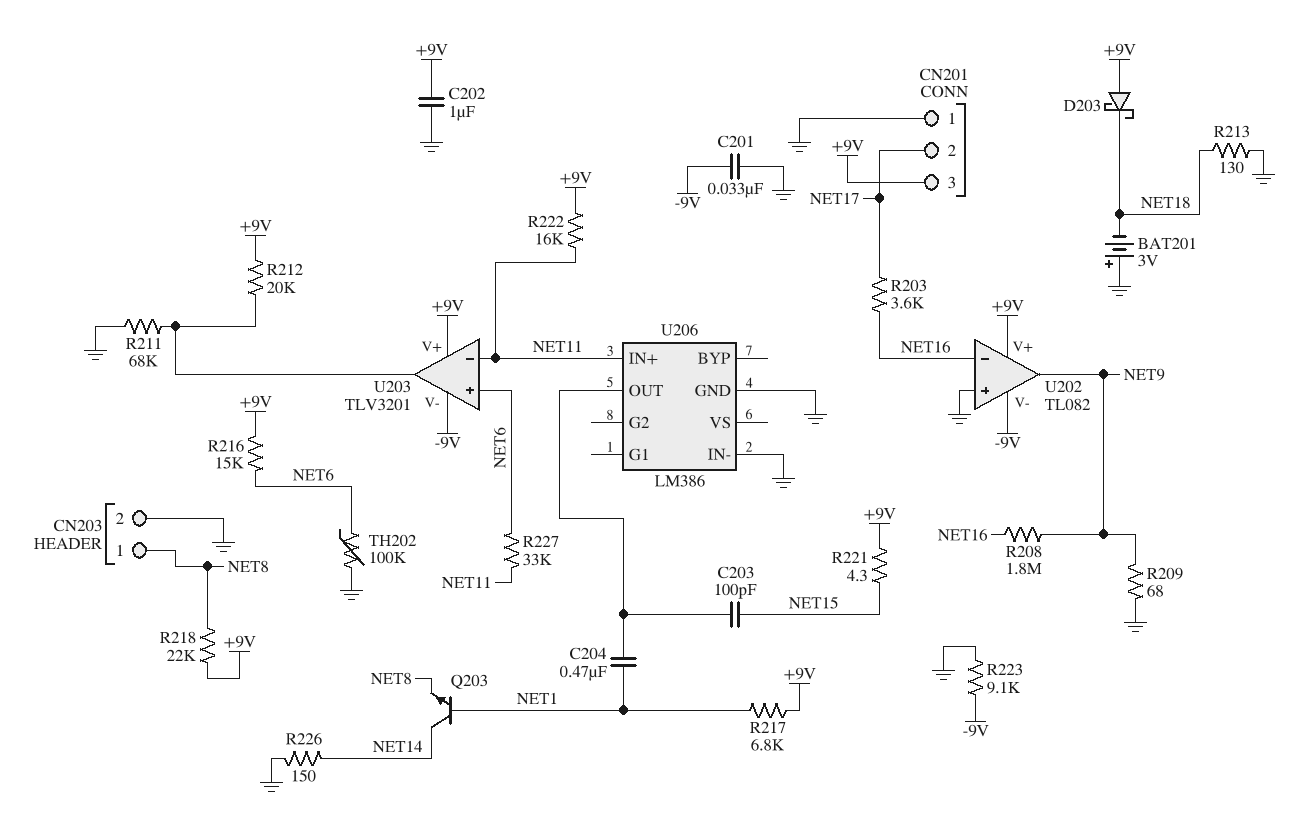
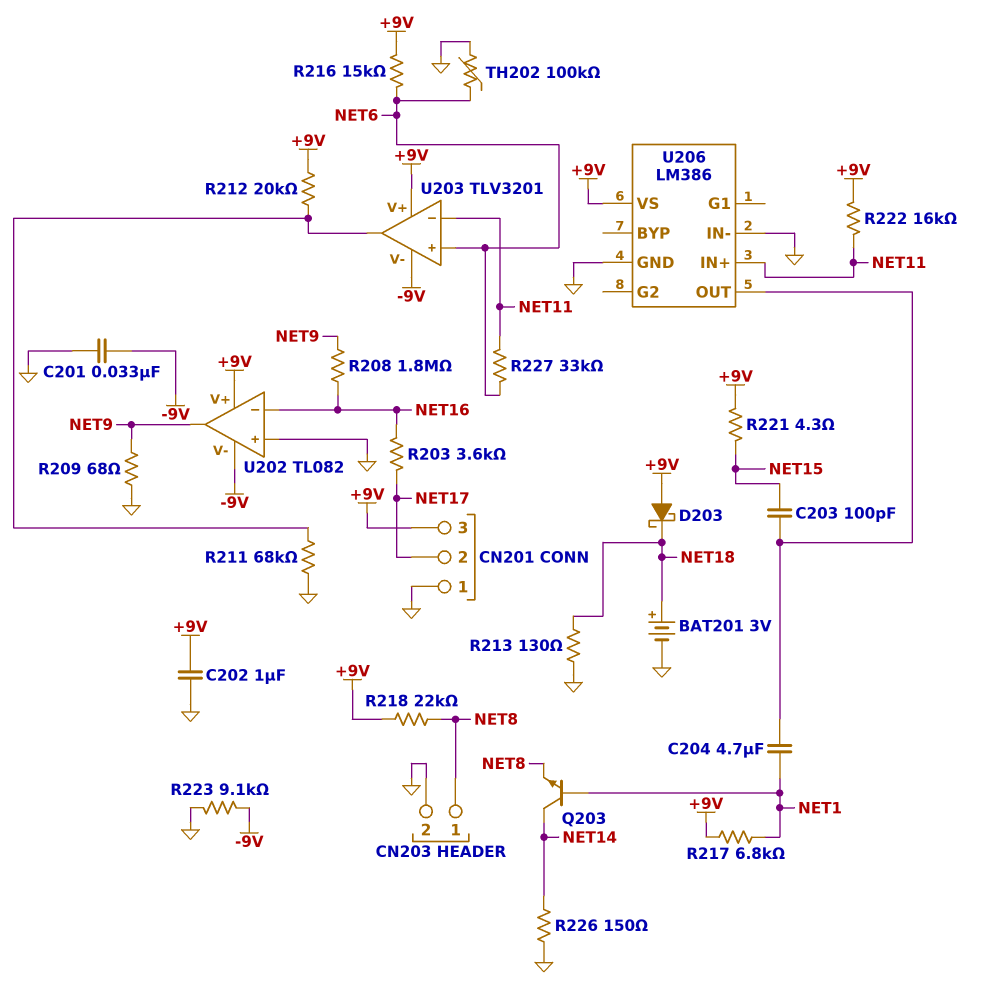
BAT201: 3V (plus GND, minus NET18) -> 3V (plus NET18, minus GND)
C204: 470nF (NET1, U206/OUT) -> 4.7uF (NET1, U206/OUT)
U206 pin VS: none -> +9V

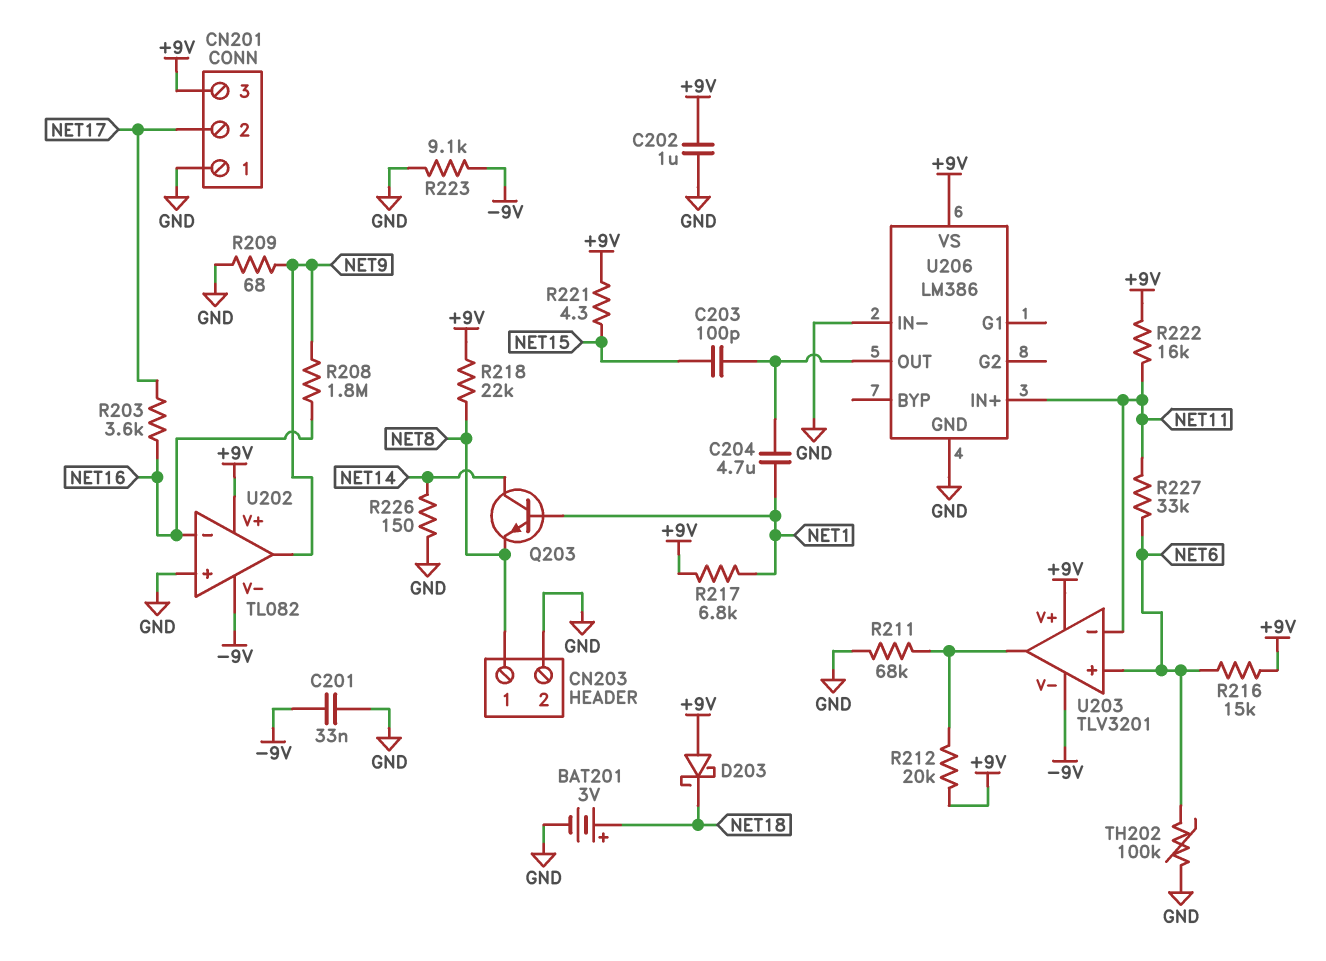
R213: 130 (GND, NET18) -> none

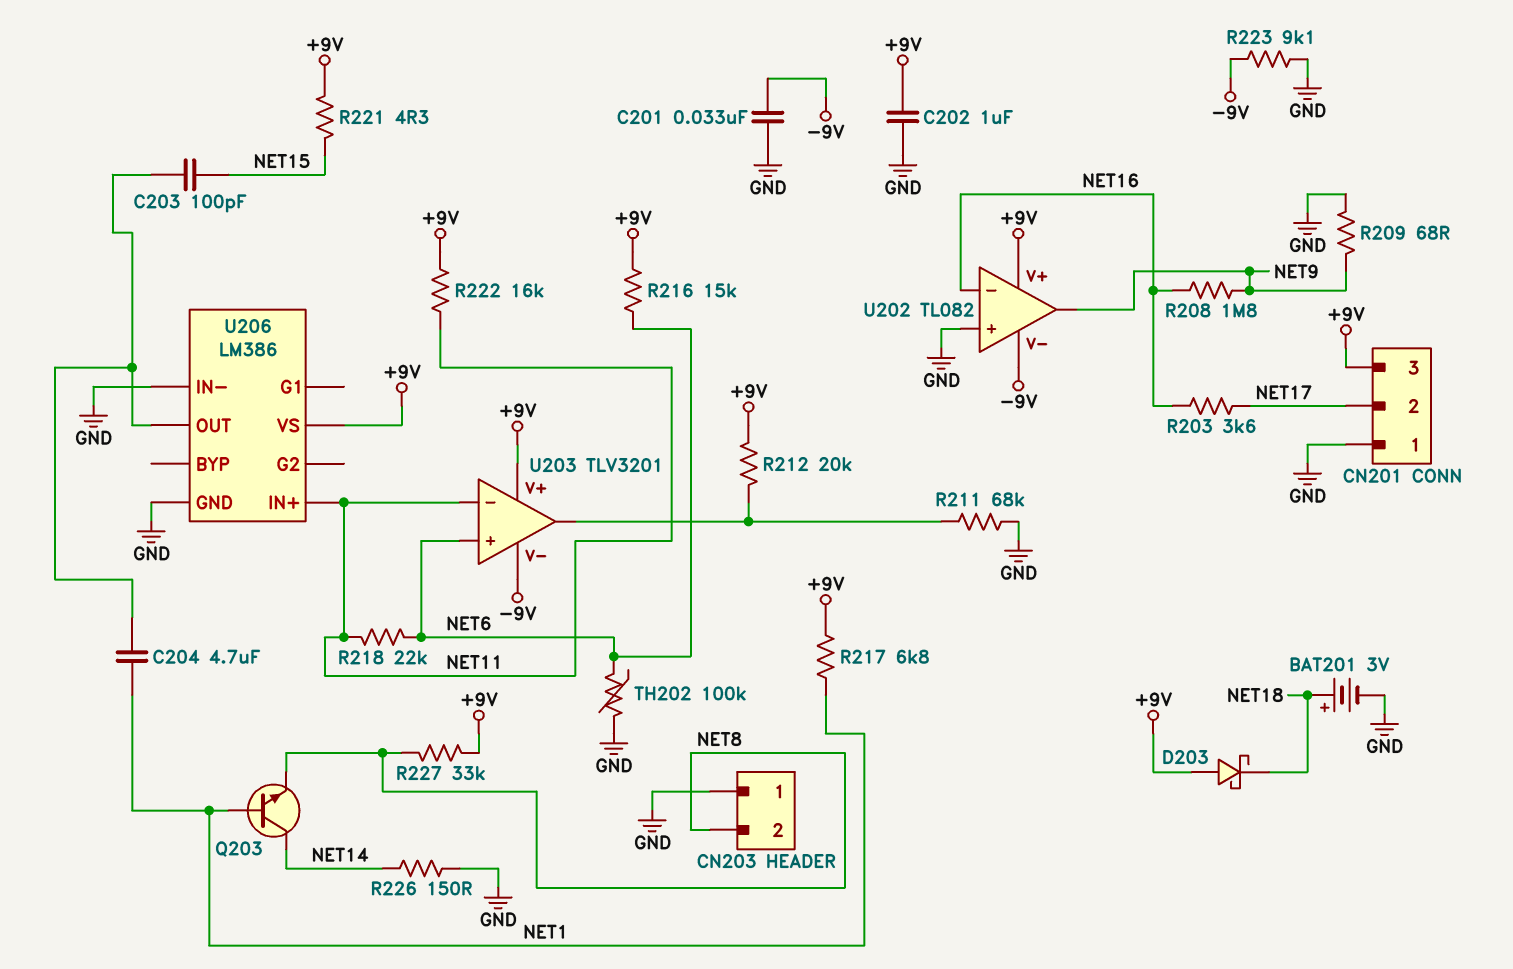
CN203 pin 1: NET8 -> GND
CN203 pin 2: GND -> NET8
R218: 22k (+9V, NET8) -> 22k (NET6, NET11)
R227: 33k (NET6, NET11) -> 33k (+9V, NET8)

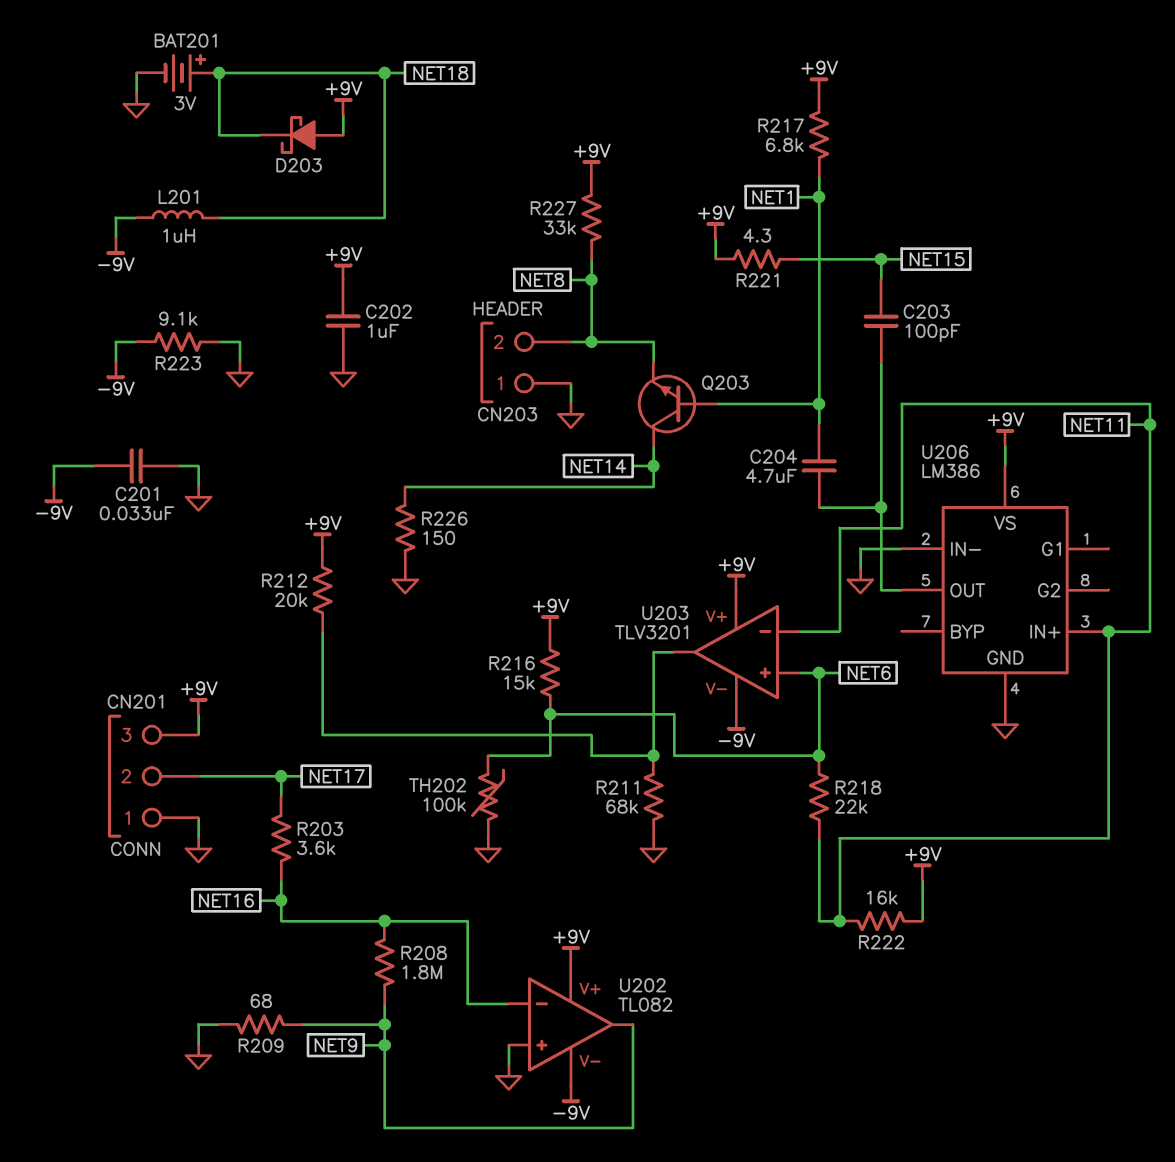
L201: none -> 1uH (-9V, NET18)

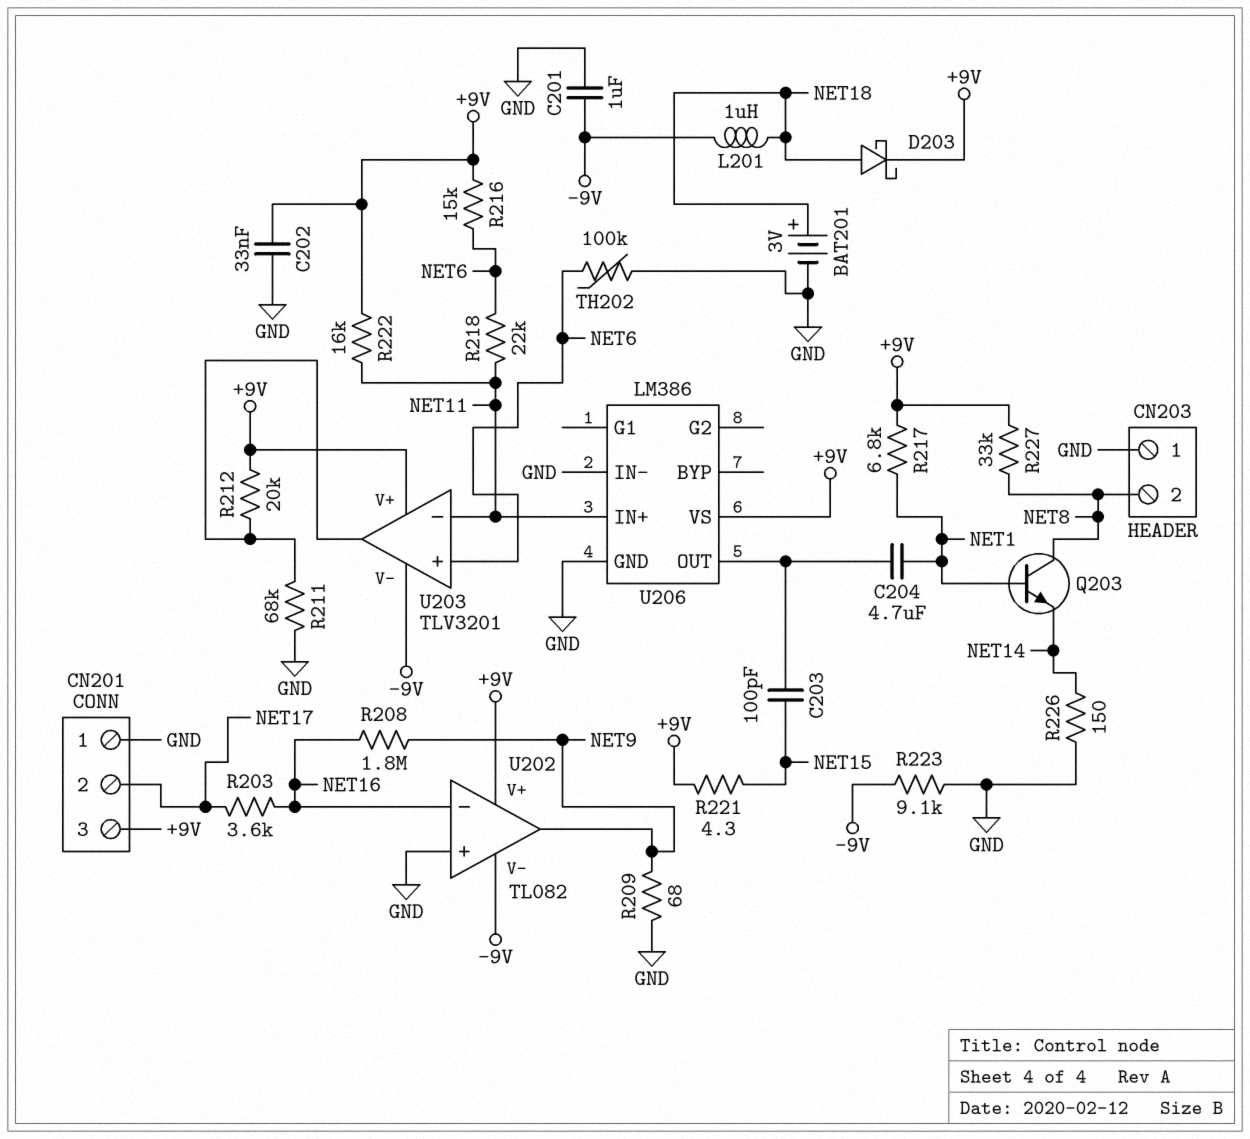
C201: 33nF (-9V, GND) -> 1uF (-9V, GND)
C202: 1uF (+9V, GND) -> 33nF (+9V, GND)
D203: schottky (A +9V, K NET18) -> schottky (A NET18, K +9V)
Q203: NPN (B NET1, C NET14, E NET8) -> NPN (B NET1, C NET8, E NET14)

